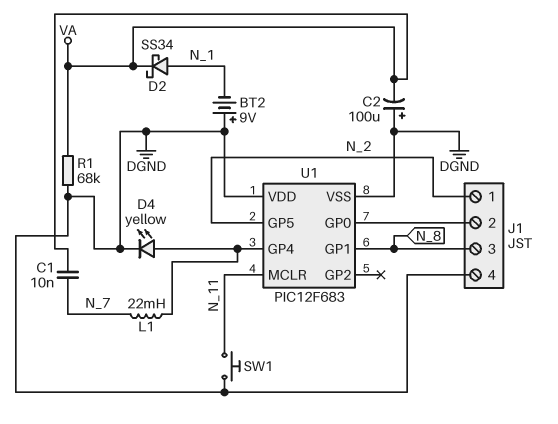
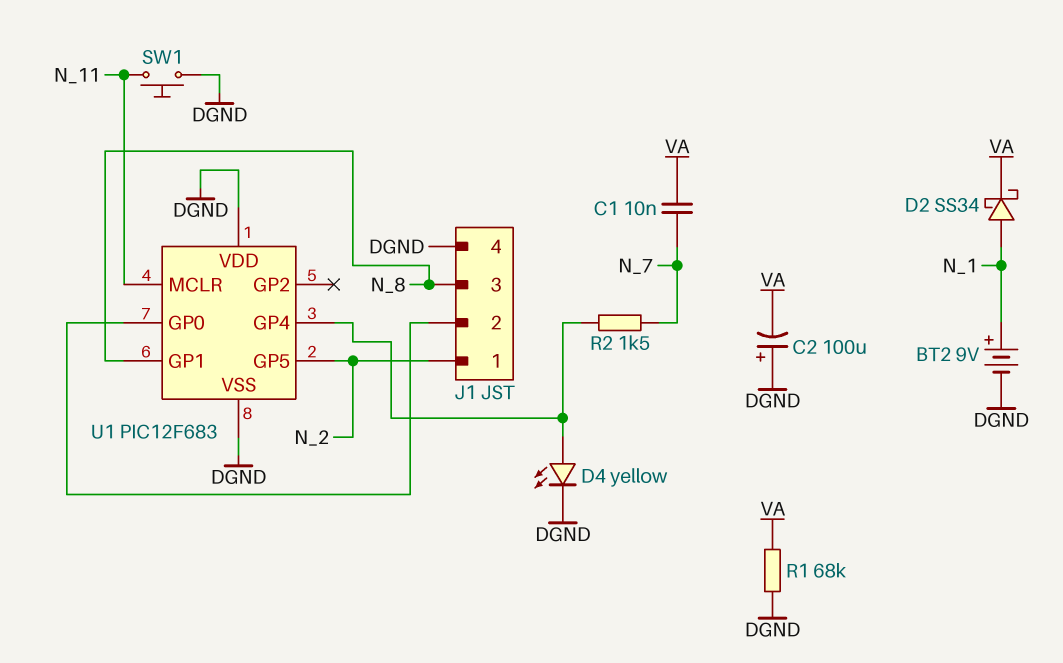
BT2: 9V (plus DGND, minus N_1) -> 9V (plus N_1, minus DGND)
L1: 22mH (N_7, U1/GP4) -> none
R2: none -> 1.5k (N_7, U1/GP4)

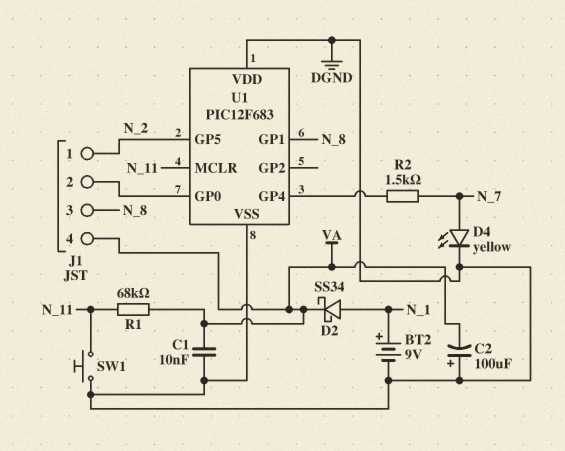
C1: 10nF (N_7, VA) -> 10nF (DGND, VA)
D4: LED yellow (A U1/GP4, K DGND) -> LED yellow (A N_7, K DGND)
J1 pin 4: DGND -> VA
R1: 68k (DGND, VA) -> 68k (N_11, VA)

